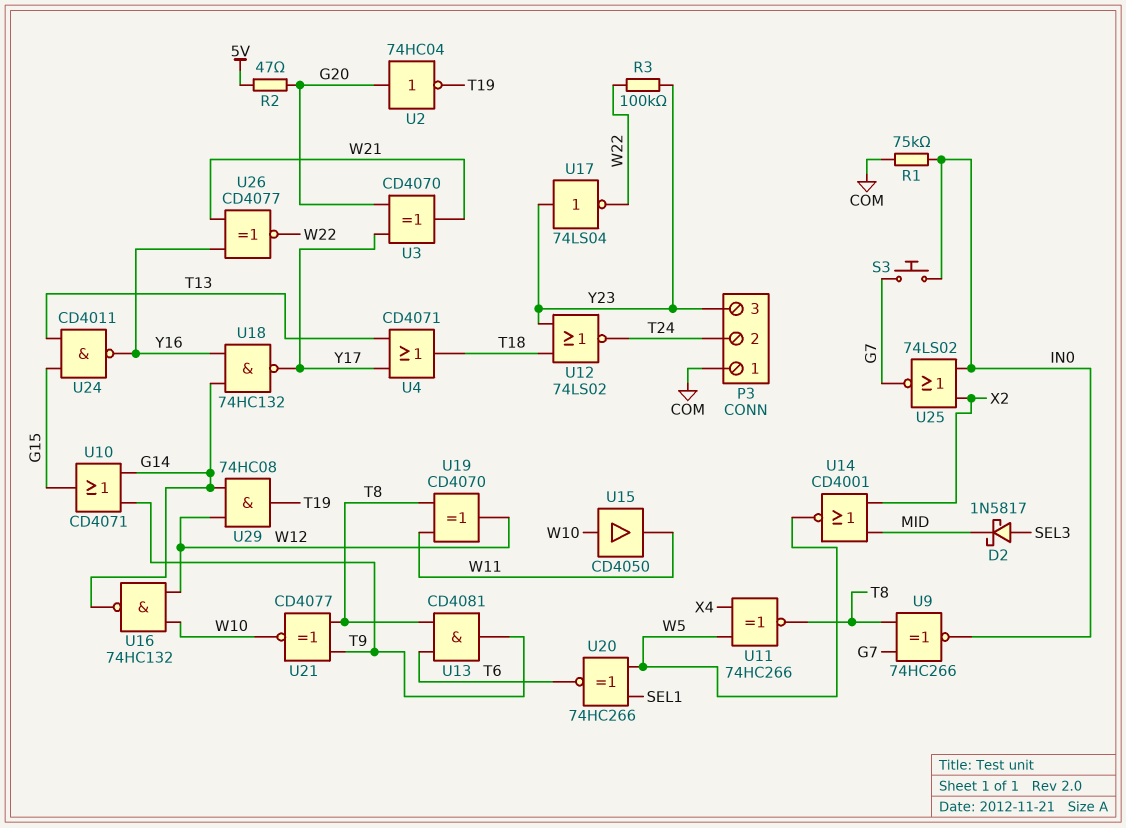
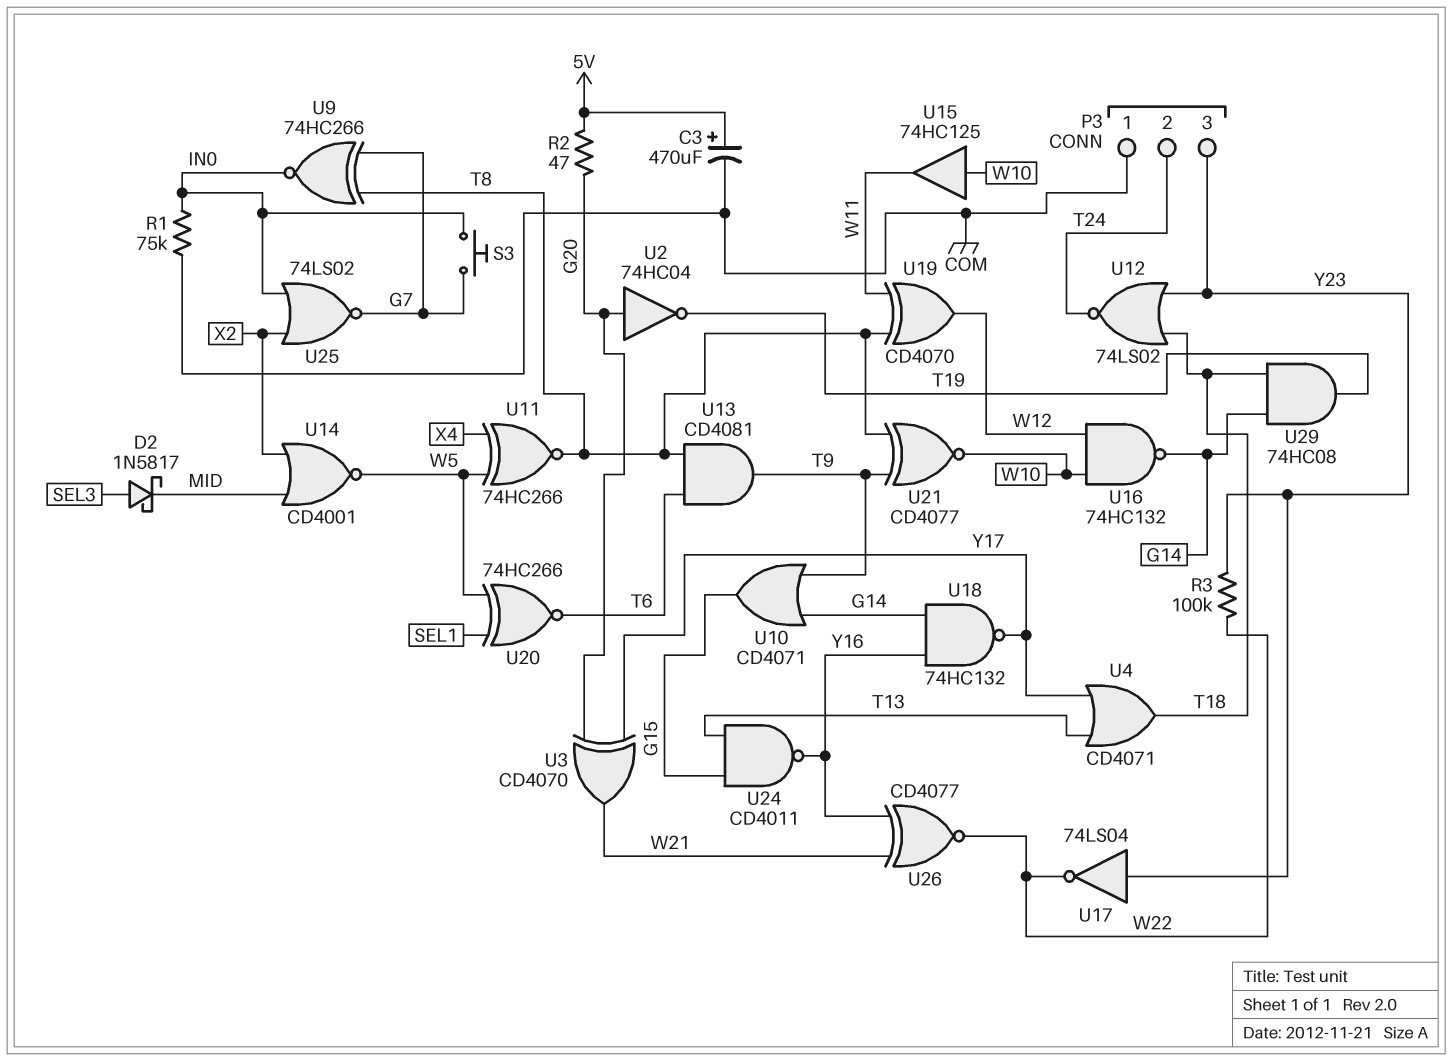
C3: none -> 470uF (plus 5V, minus COM)
U15: buffer CD4050 (in W10, out W11) -> buffer 74HC125 (in W10, out W11)
U29: AND 74HC08 (in G14, in W12, out T19) -> AND 74HC08 (in G14, in T18, out T19)

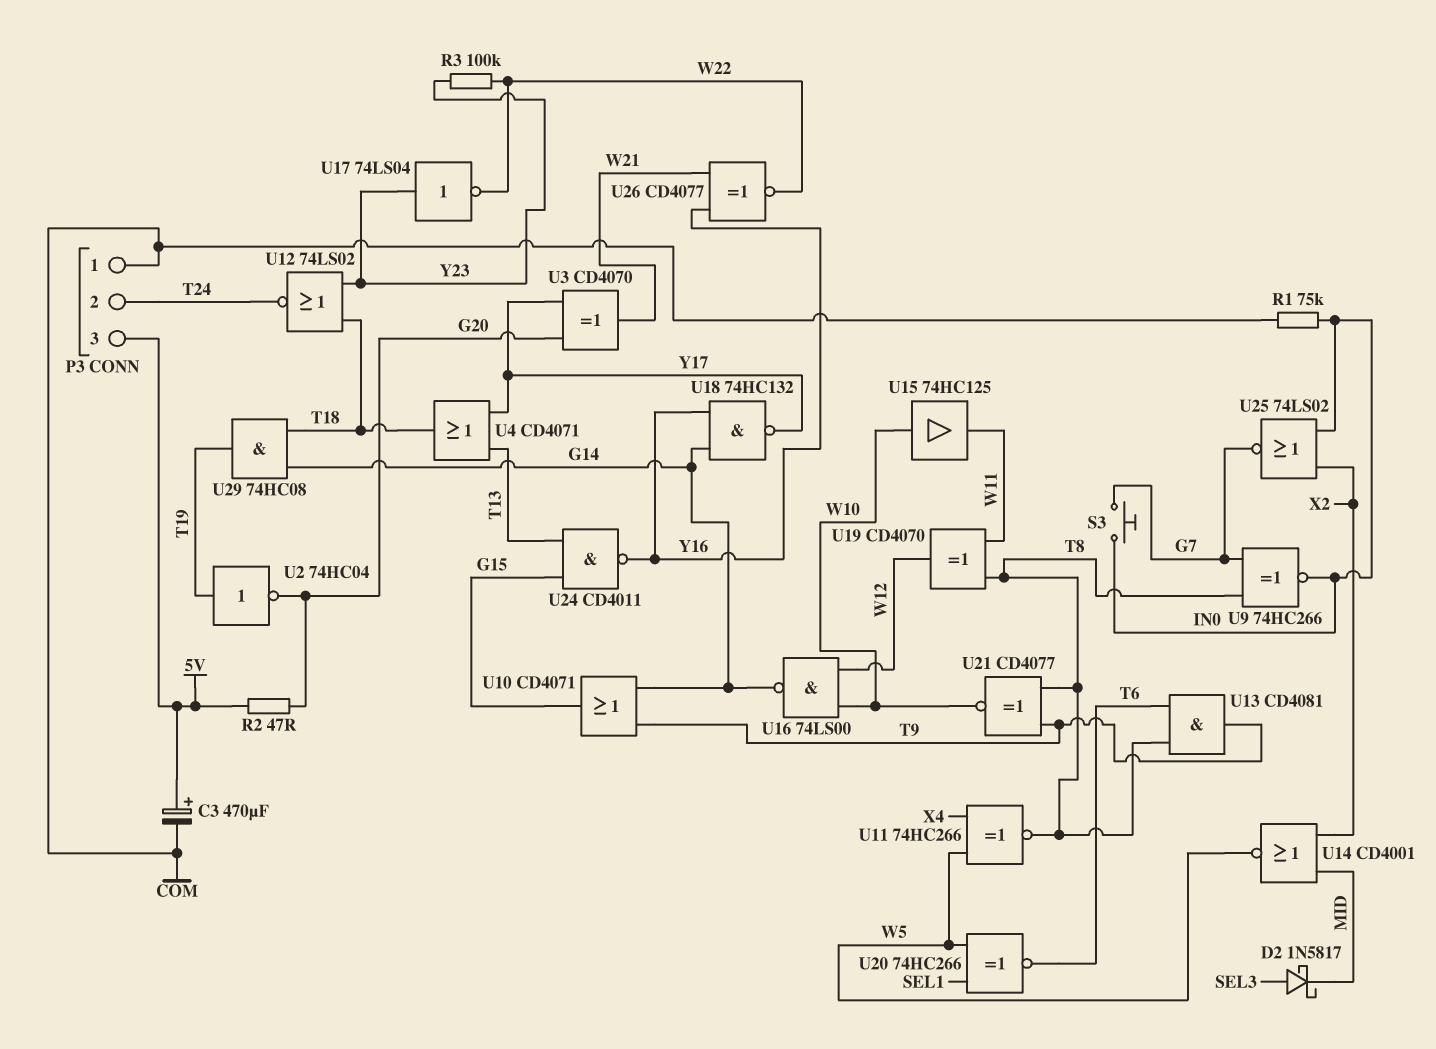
P3 pin 3: Y23 -> 5V
U2: NOT 74HC04 (in G20, out T19) -> NOT 74HC04 (in T19, out G20)
U16: NAND 74HC132 (in W10, in W12, out G14) -> NAND 74LS00 (in W10, in W12, out G14)

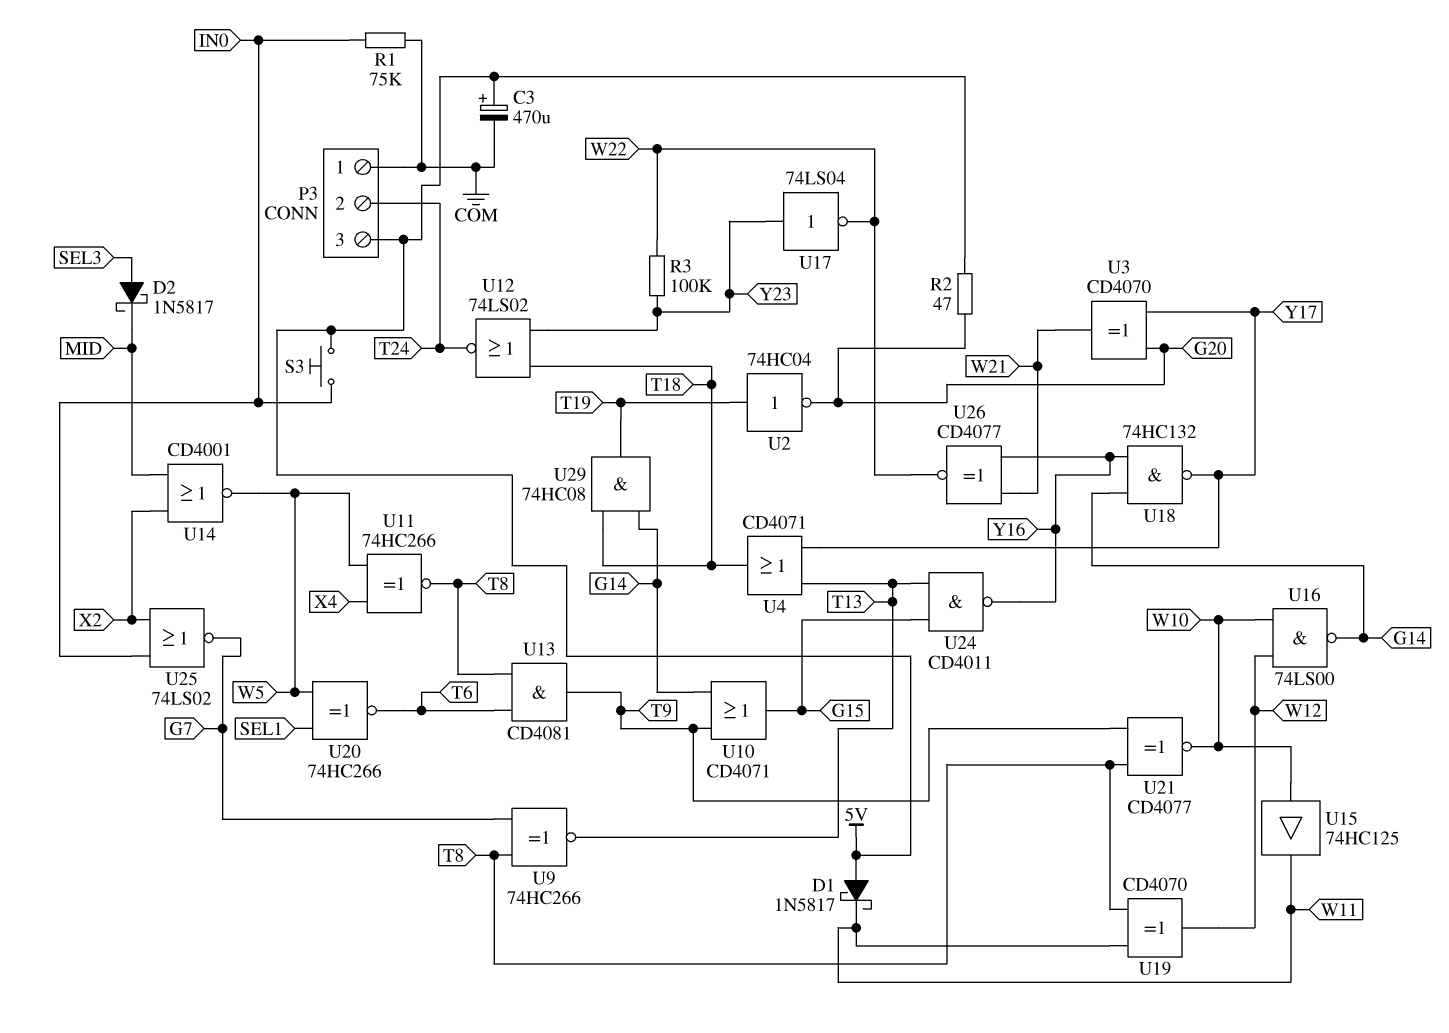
D1: none -> schottky 1N5817 (A 5V, K W11)
S3: button (G7, IN0) -> button (5V, IN0)
U9: XNOR 74HC266 (in G7, in T8, out IN0) -> XNOR 74HC266 (in G7, in T8, out T13)

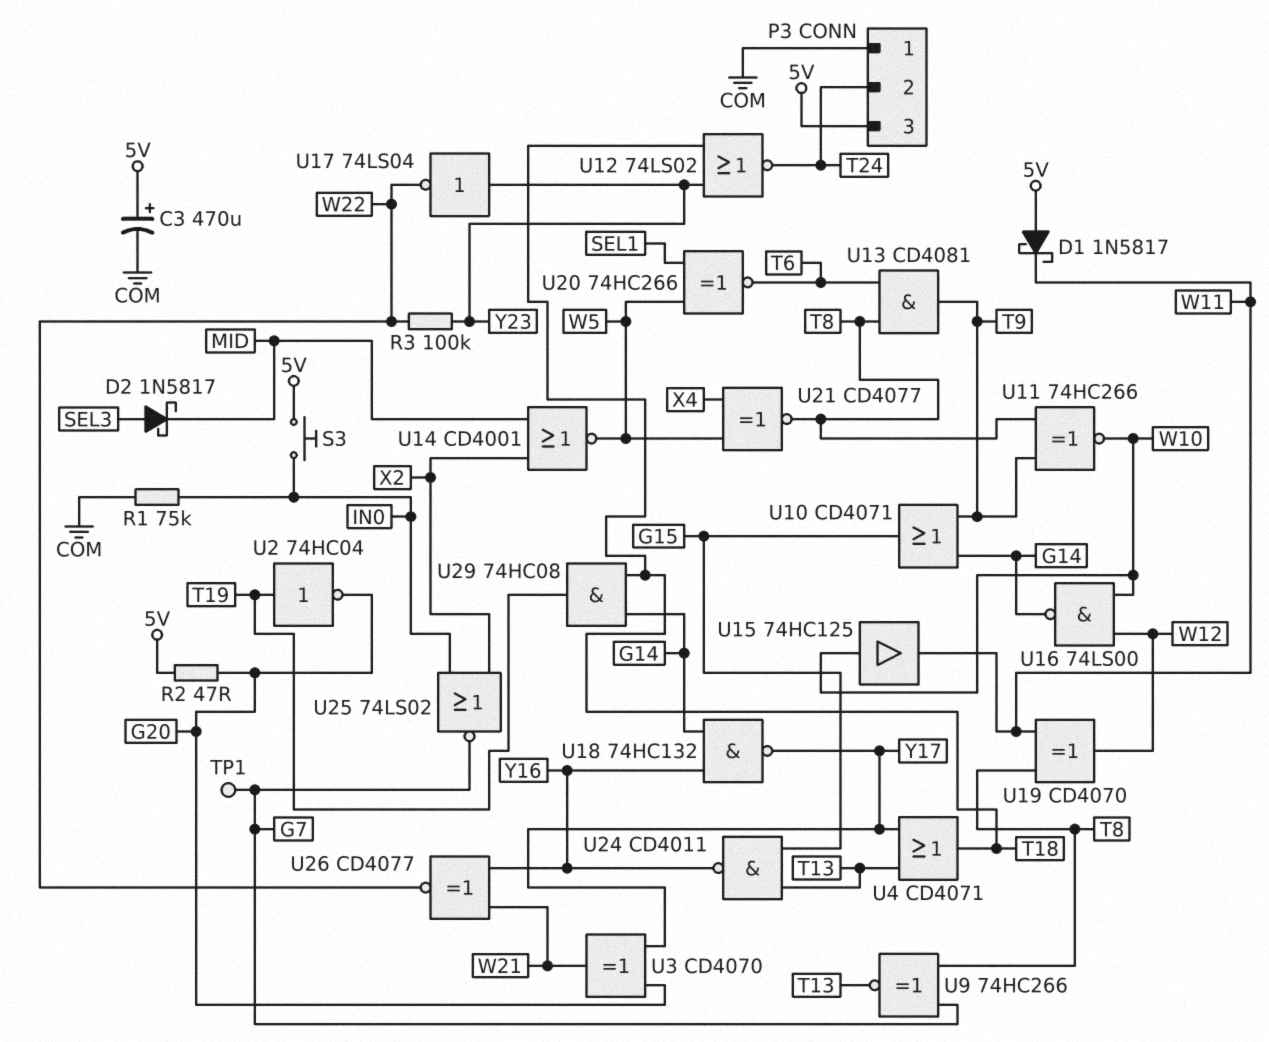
TP1: none -> test point (G7)
U11: XNOR 74HC266 (in W5, in X4, out T8) -> XNOR 74HC266 (in T8, in T9, out W10)
U21: XNOR CD4077 (in T8, in T9, out W10) -> XNOR CD4077 (in W5, in X4, out T8)

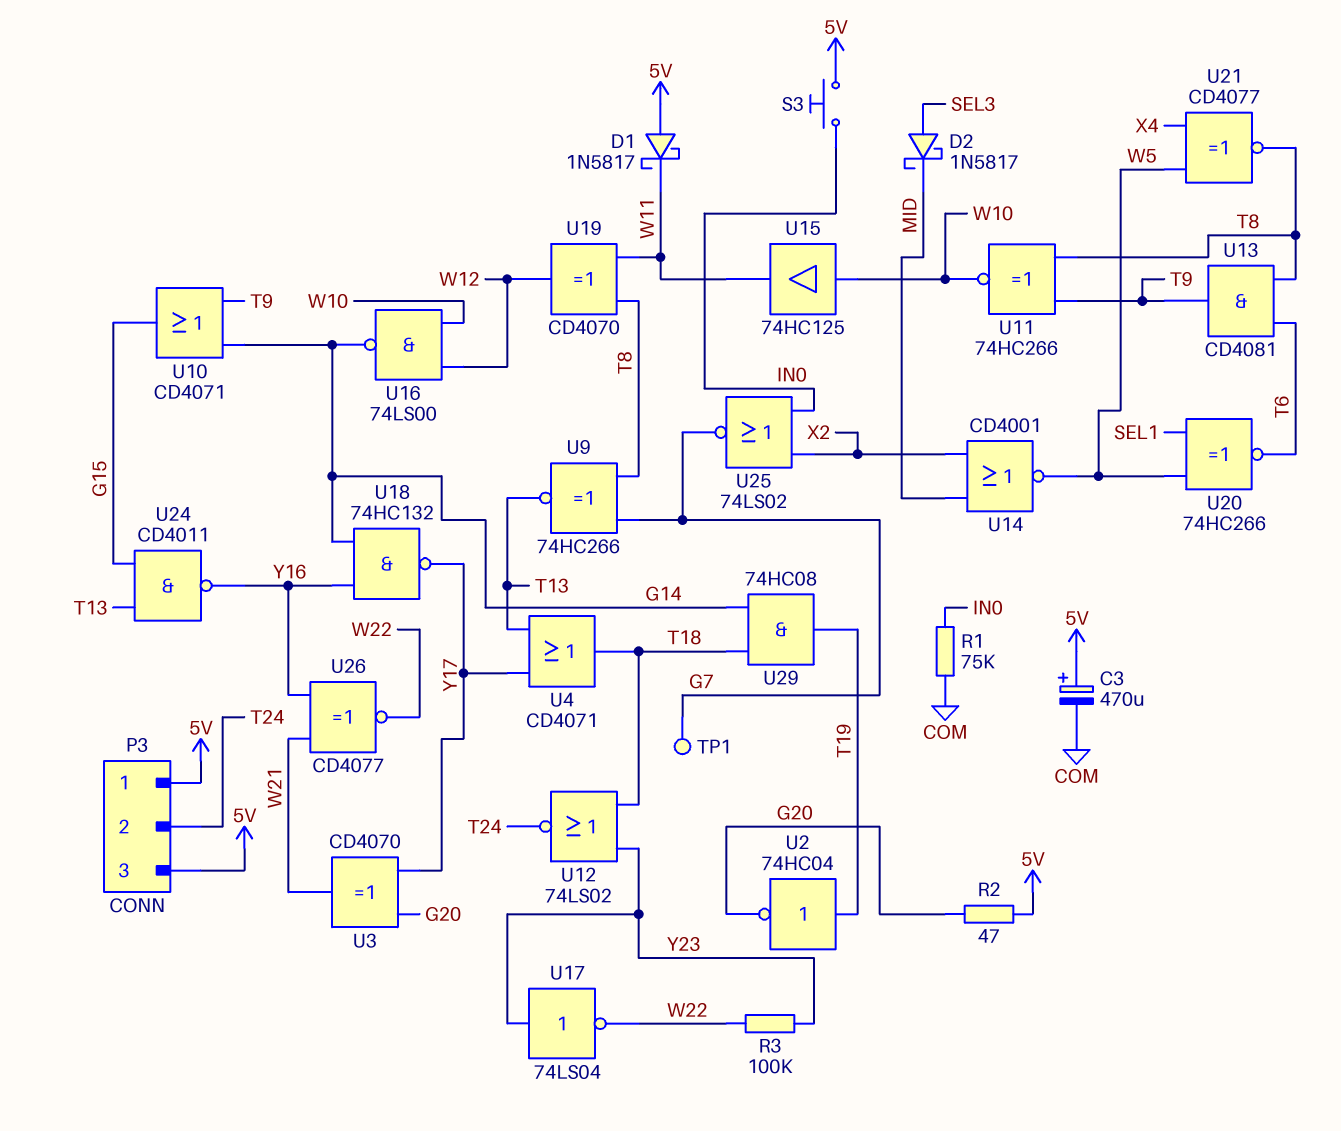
P3 pin 1: COM -> 5V

